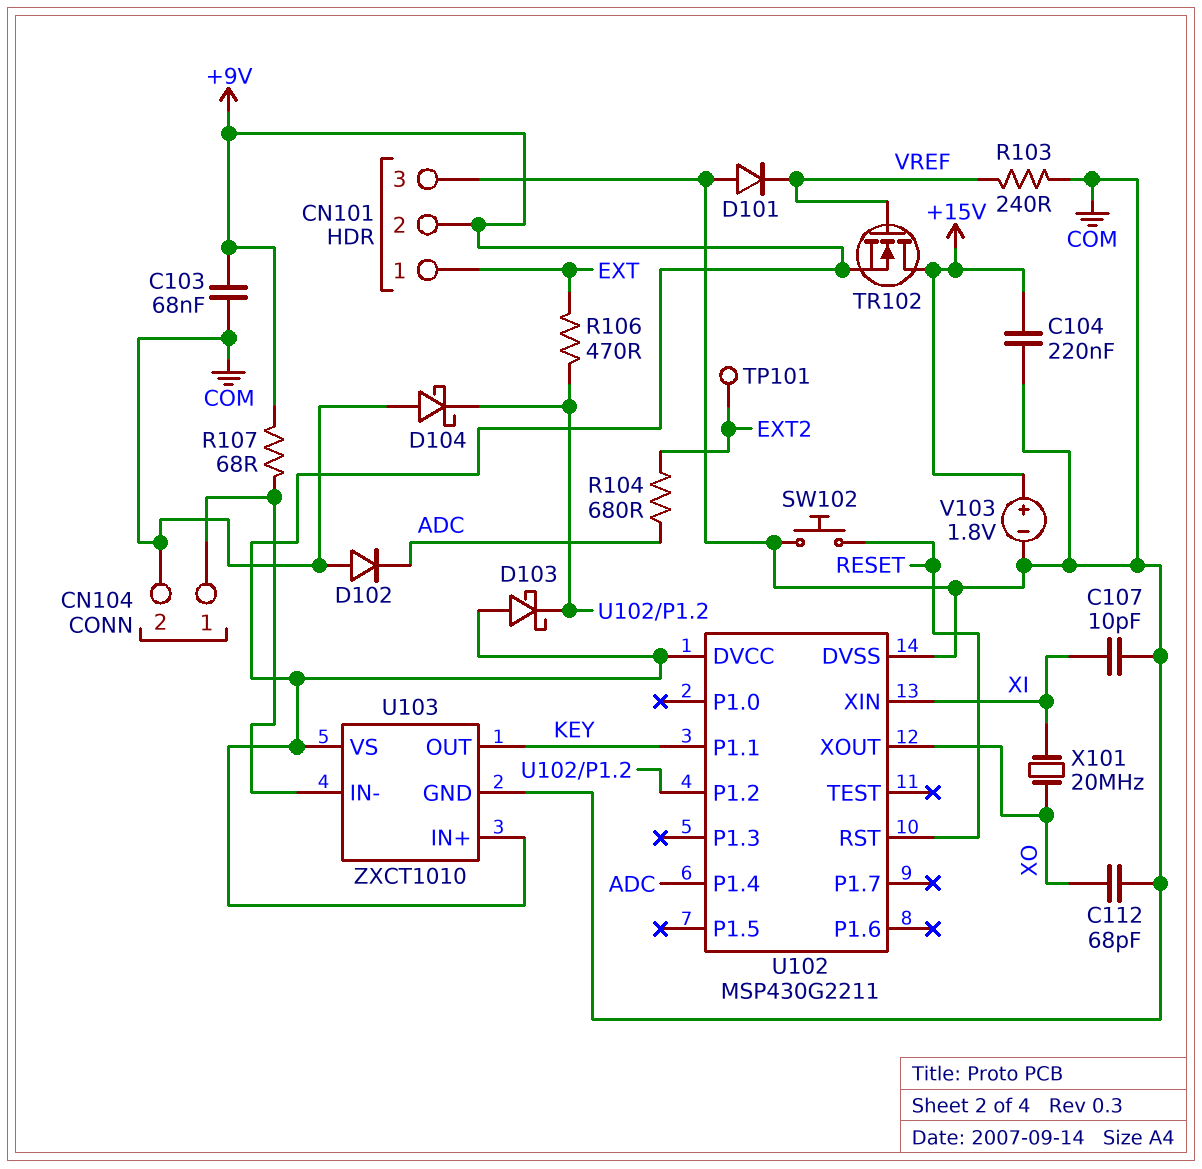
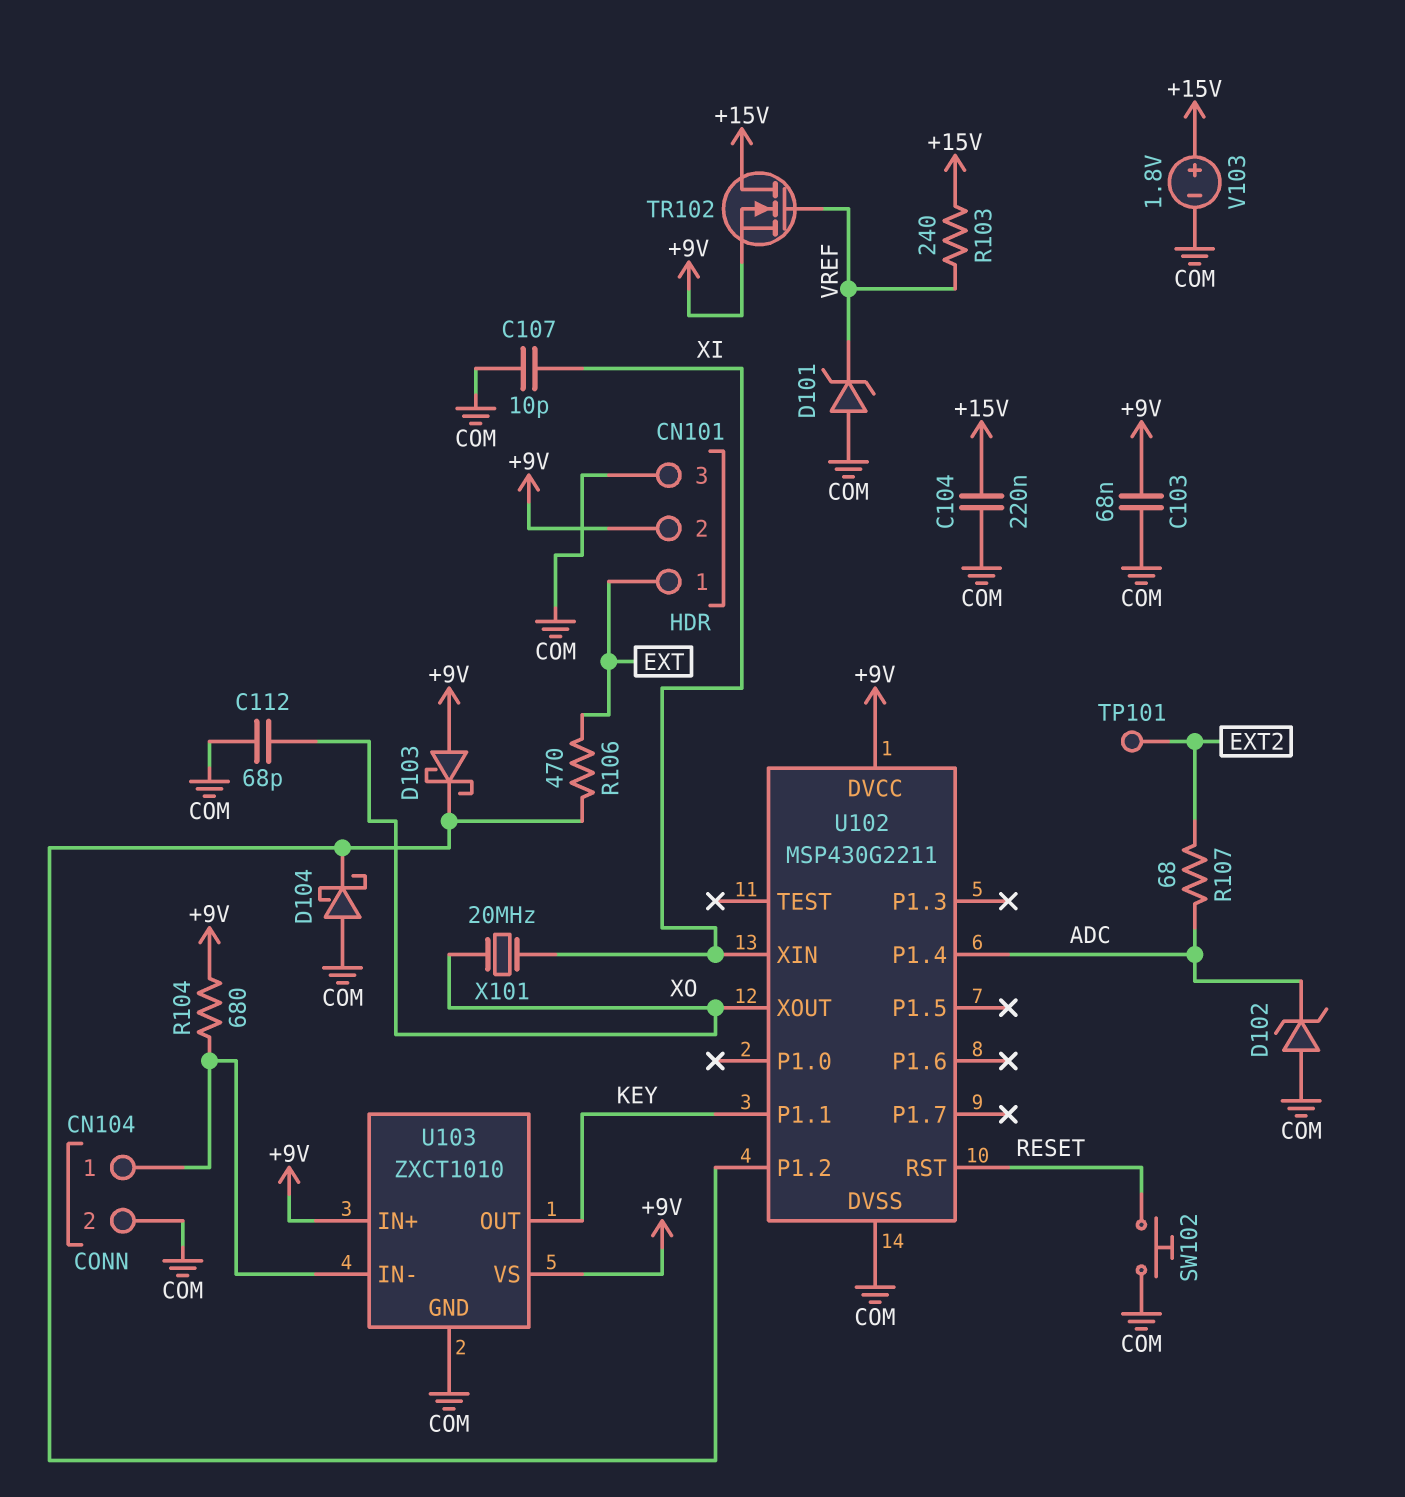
D101: diode (A COM, K VREF) -> zener (A COM, K VREF)
D102: diode (A COM, K ADC) -> zener (A COM, K ADC)
R103: 240 (COM, VREF) -> 240 (+15V, VREF)
R104: 680 (ADC, EXT2) -> 680 (+9V, CN104/1)
R107: 68 (+9V, CN104/1) -> 68 (ADC, EXT2)

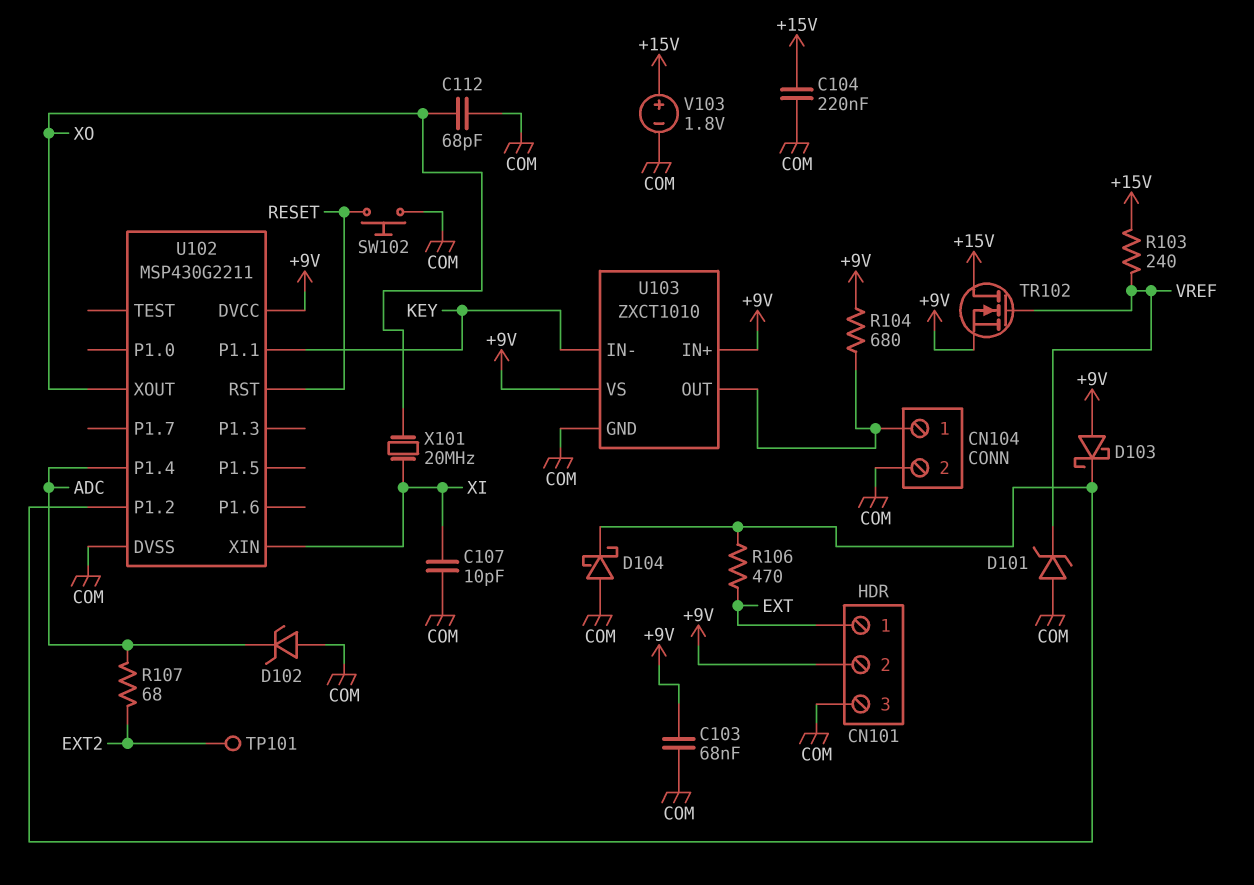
U103 pin IN-: CN104/1 -> KEY
U103 pin OUT: KEY -> CN104/1

